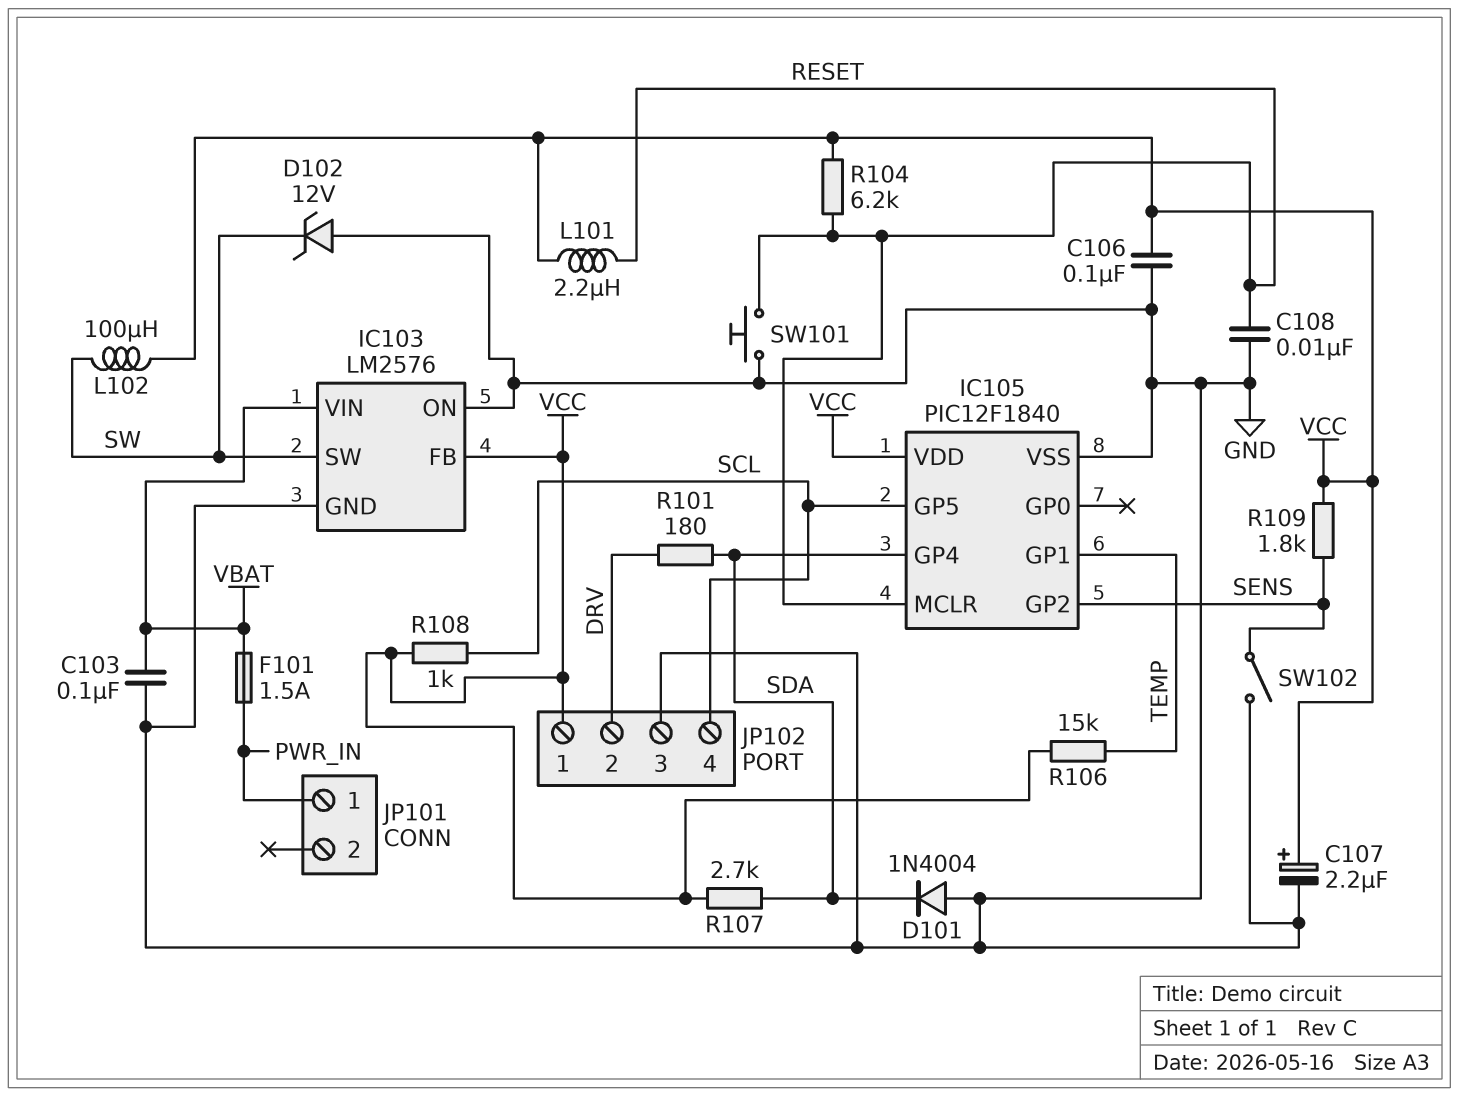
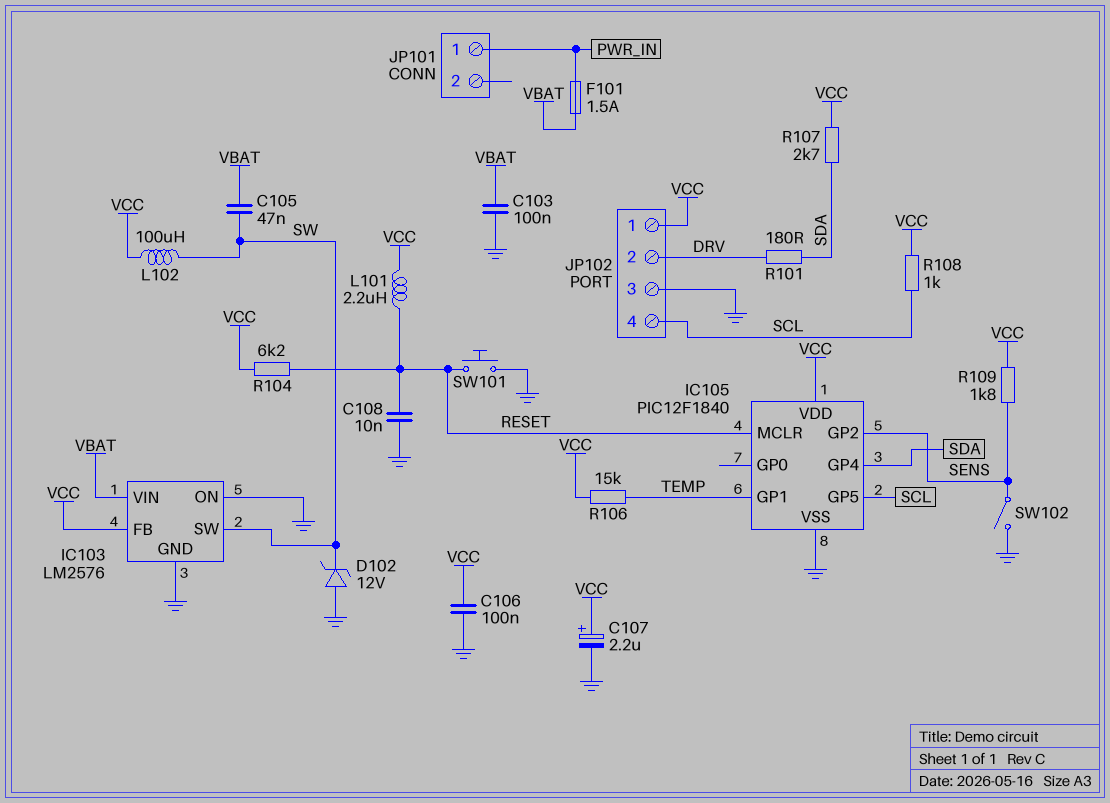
C105: none -> 47nF (SW, VBAT)
D101: diode 1N4004 (A GND, K SDA) -> none

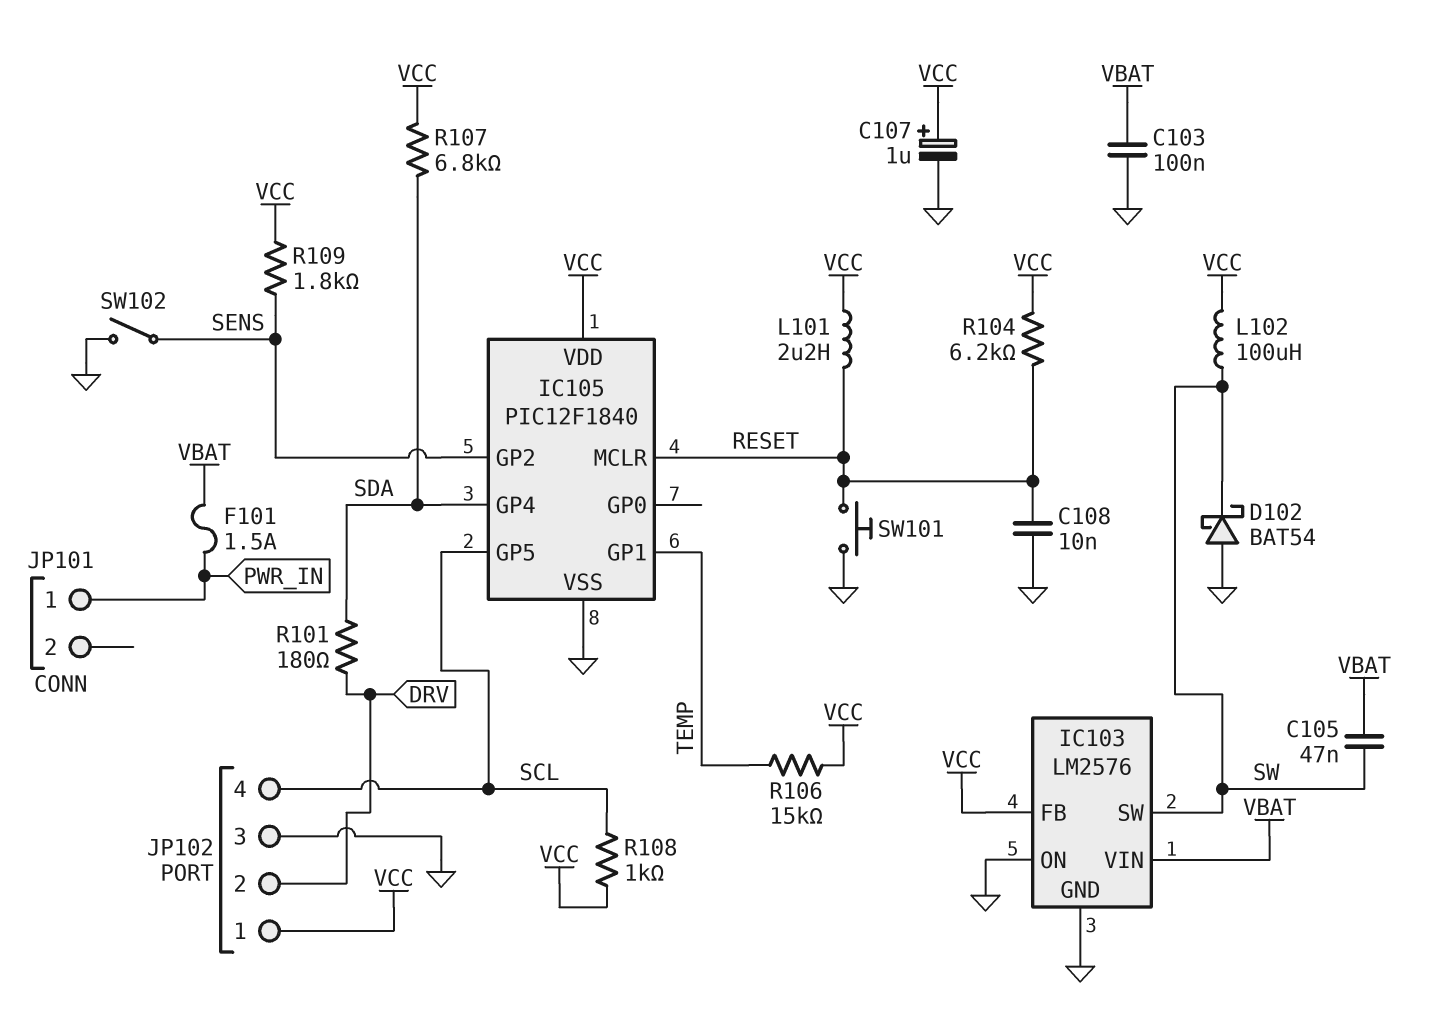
C106: 100nF (GND, VCC) -> none
C107: 2.2uF (plus VCC, minus GND) -> 1uF (plus VCC, minus GND)
D102: zener 12V (A GND, K SW) -> schottky BAT54 (A GND, K SW)
R107: 2.7k (SDA, VCC) -> 6.8k (SDA, VCC)

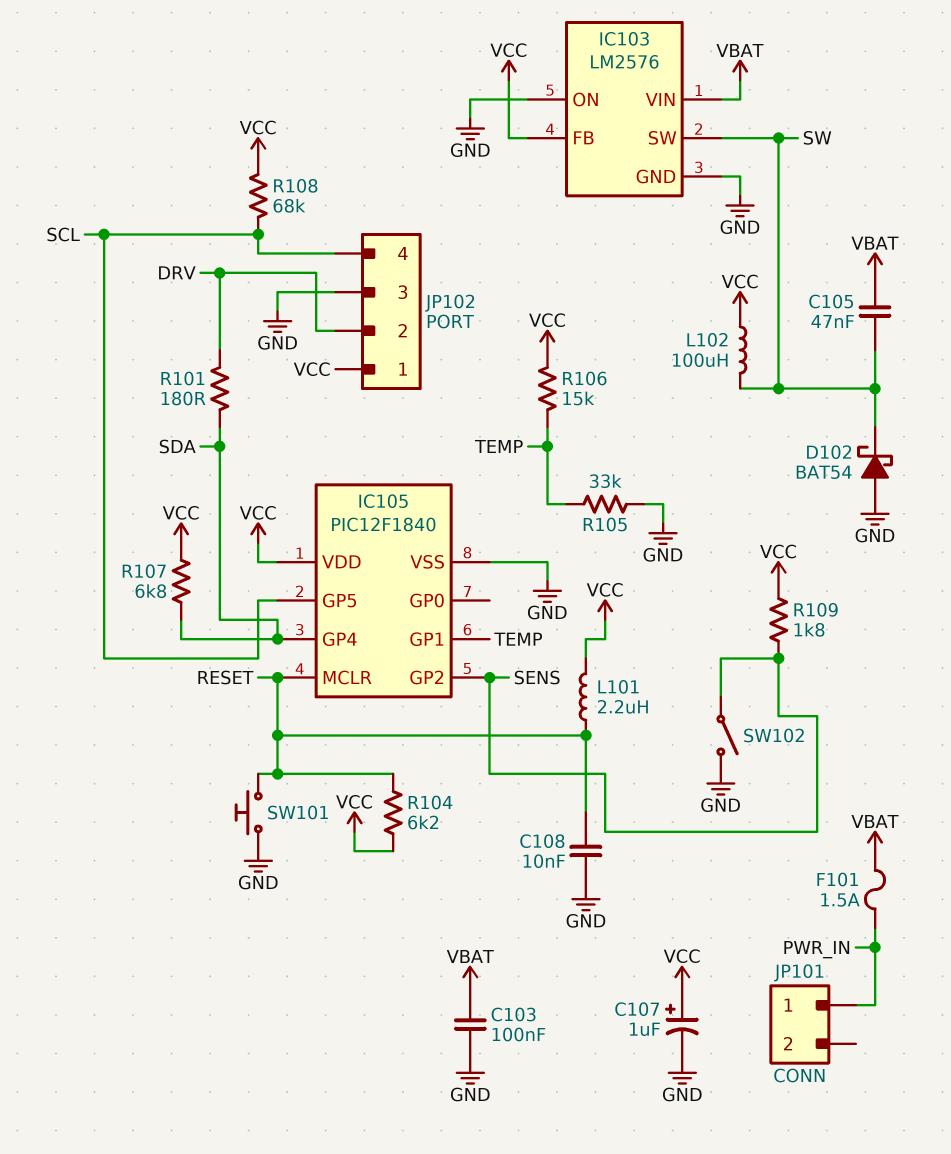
R105: none -> 33k (GND, TEMP)
R108: 1k (SCL, VCC) -> 68k (SCL, VCC)

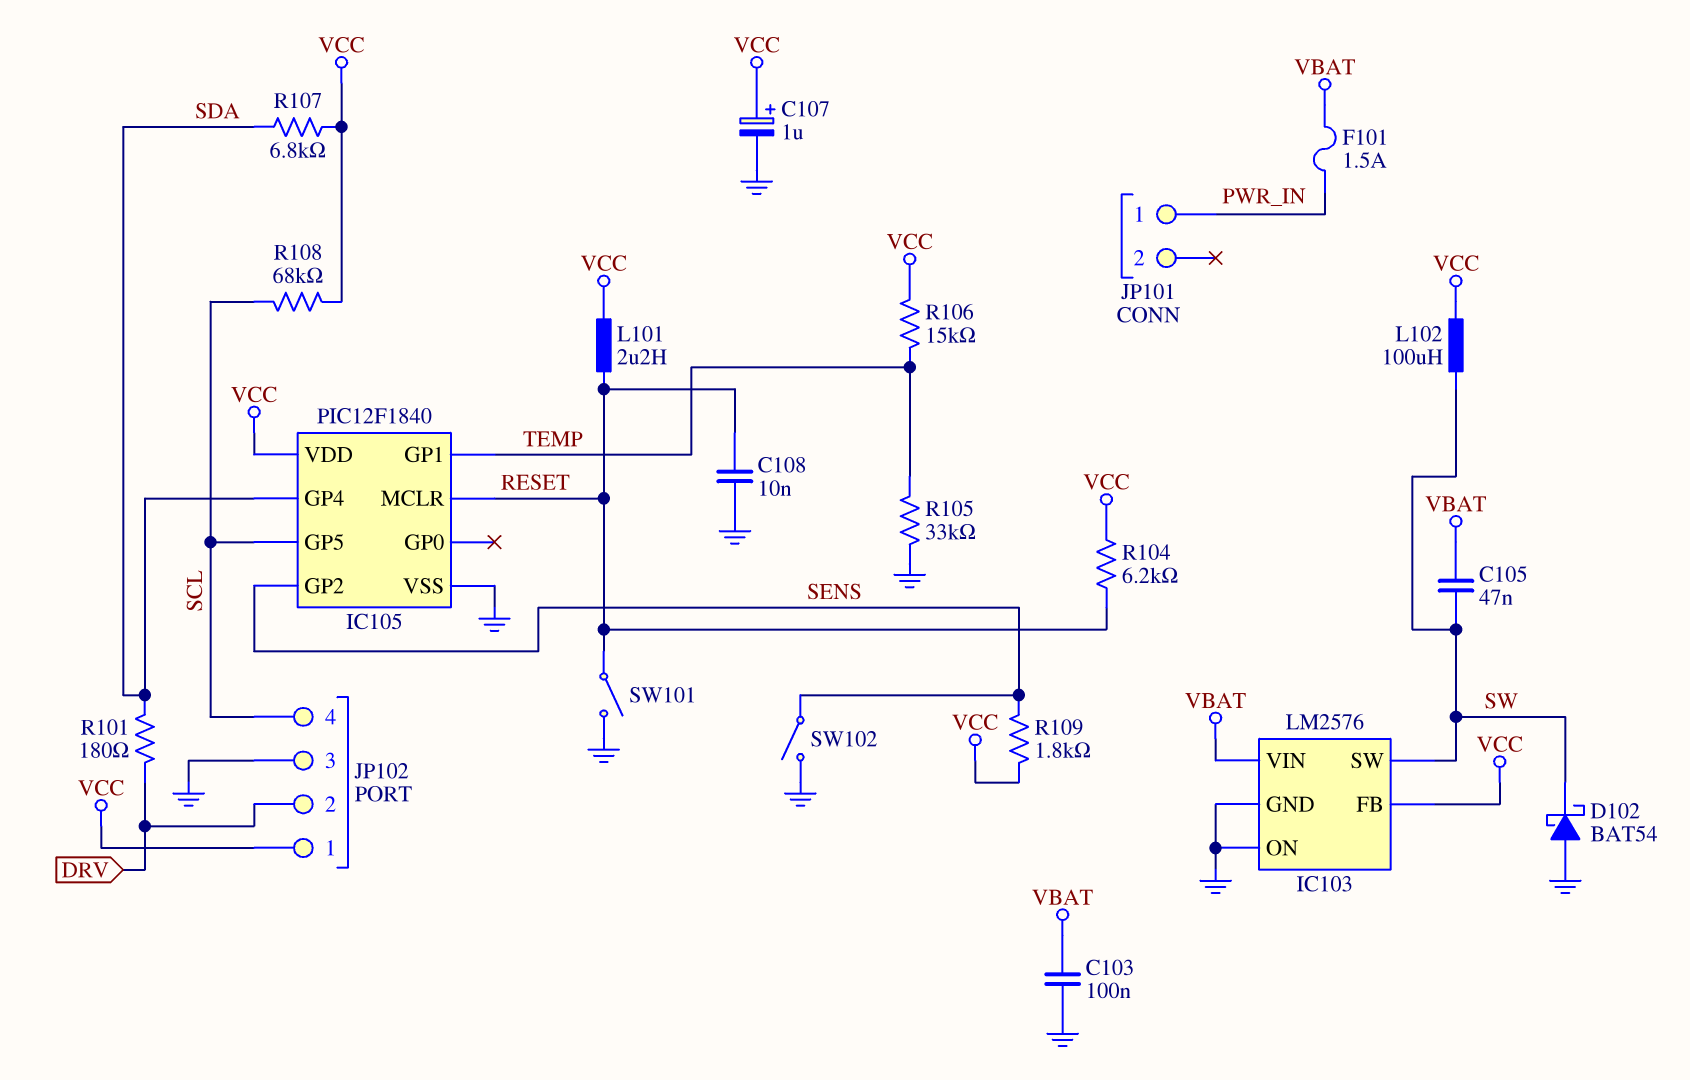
SW101: button (GND, RESET) -> switch (GND, RESET)

